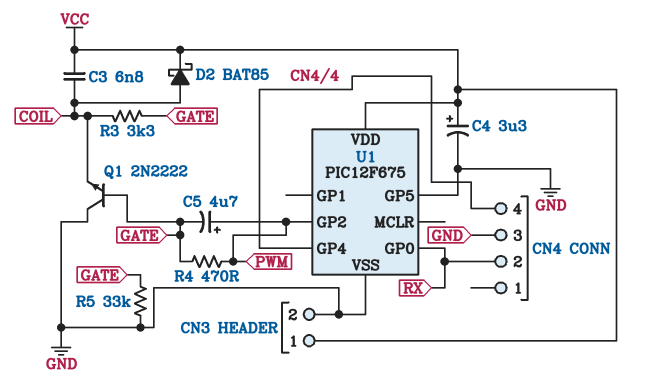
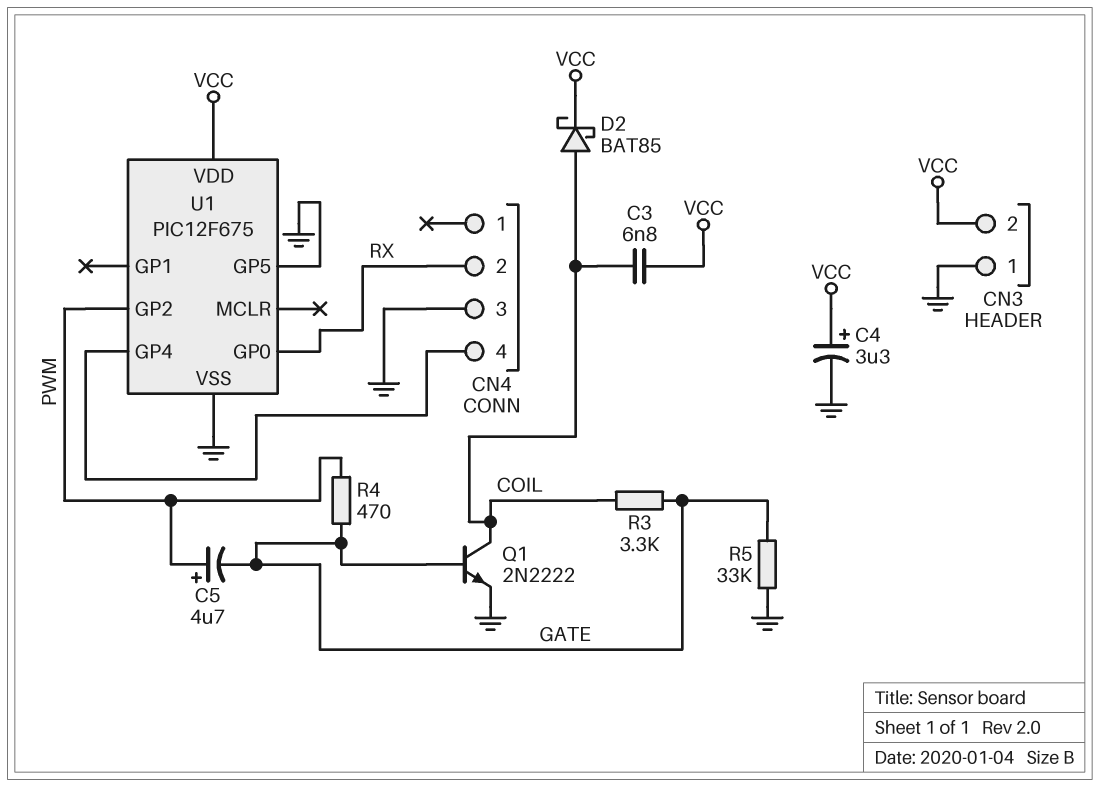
CN3 pin 1: VCC -> GND
CN3 pin 2: GND -> VCC
Q1: NPN 2N2222 (B GATE, C GND, E COIL) -> NPN 2N2222 (B GATE, C COIL, E GND)

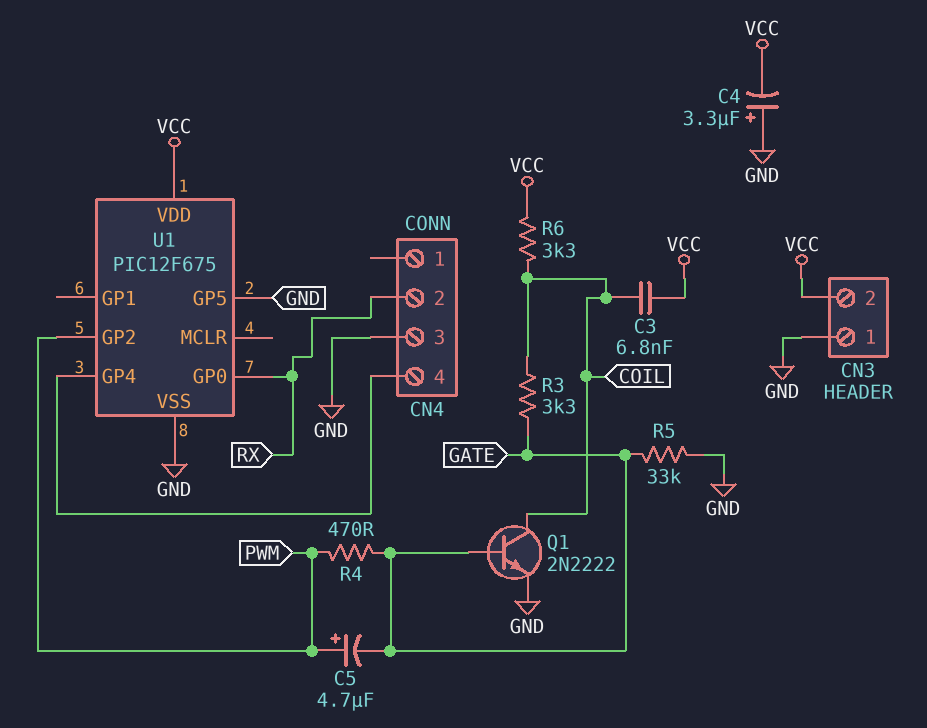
C4: 3.3uF (plus VCC, minus GND) -> 3.3uF (plus GND, minus VCC)
D2: schottky BAT85 (A COIL, K VCC) -> none
R6: none -> 3.3k (COIL, VCC)

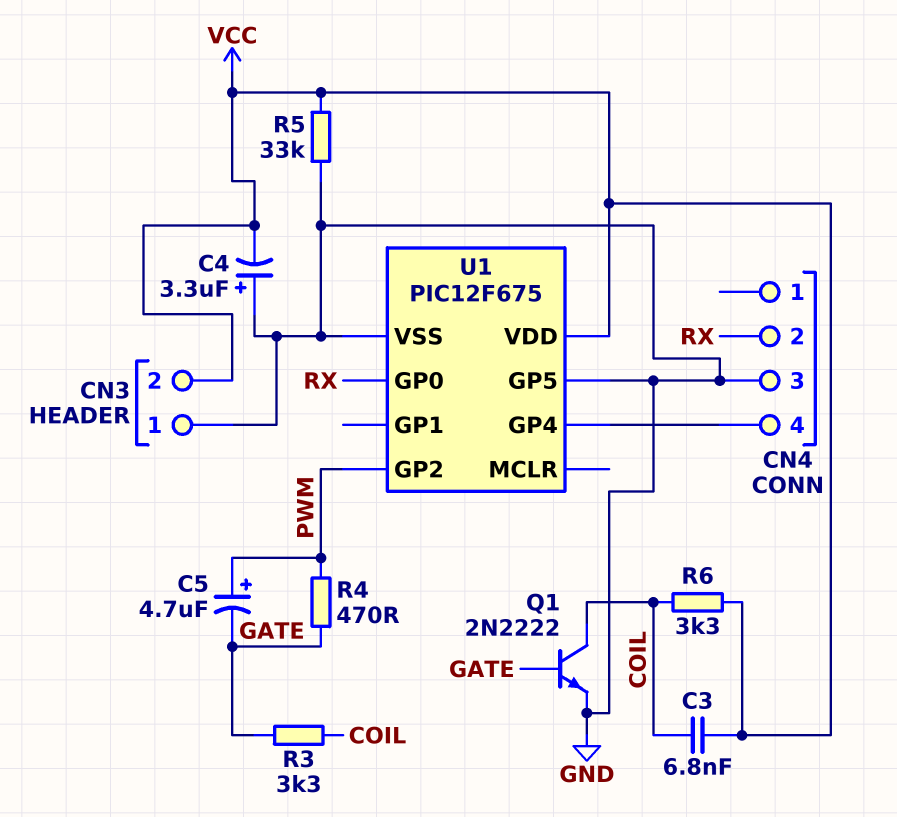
R5: 33k (GATE, GND) -> 33k (GND, VCC)

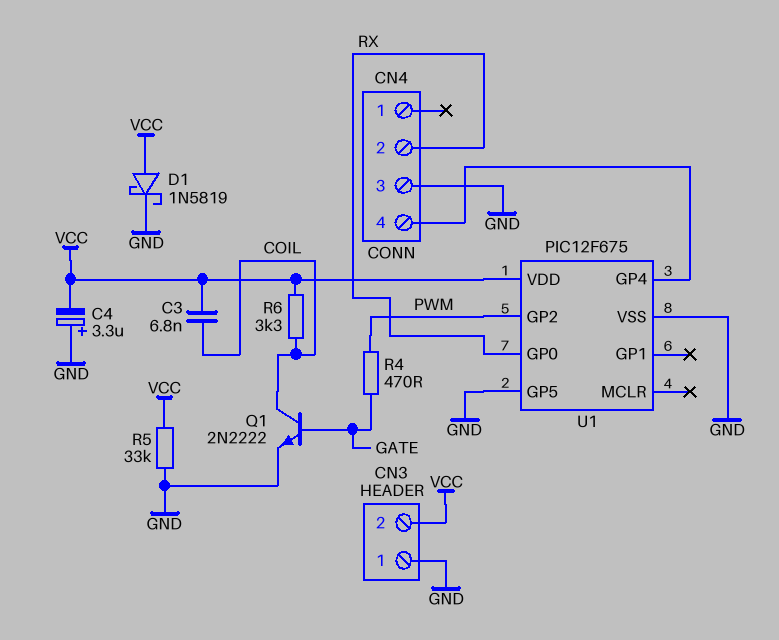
C5: 4.7uF (plus PWM, minus GATE) -> none
D1: none -> schottky 1N5819 (A VCC, K GND)
R3: 3.3k (COIL, GATE) -> none

